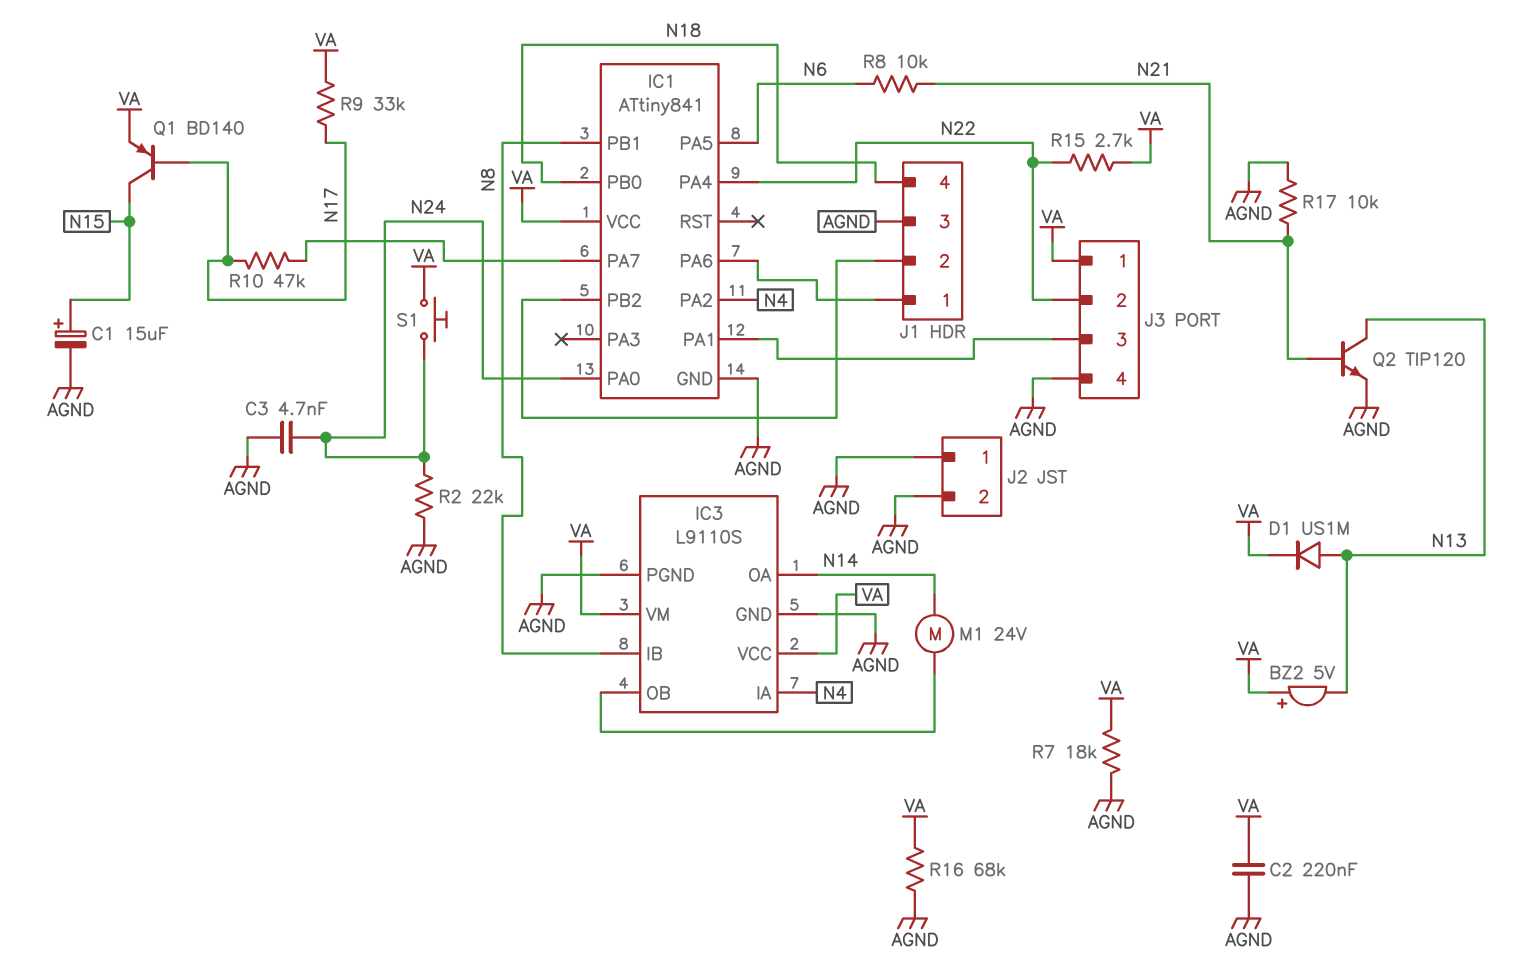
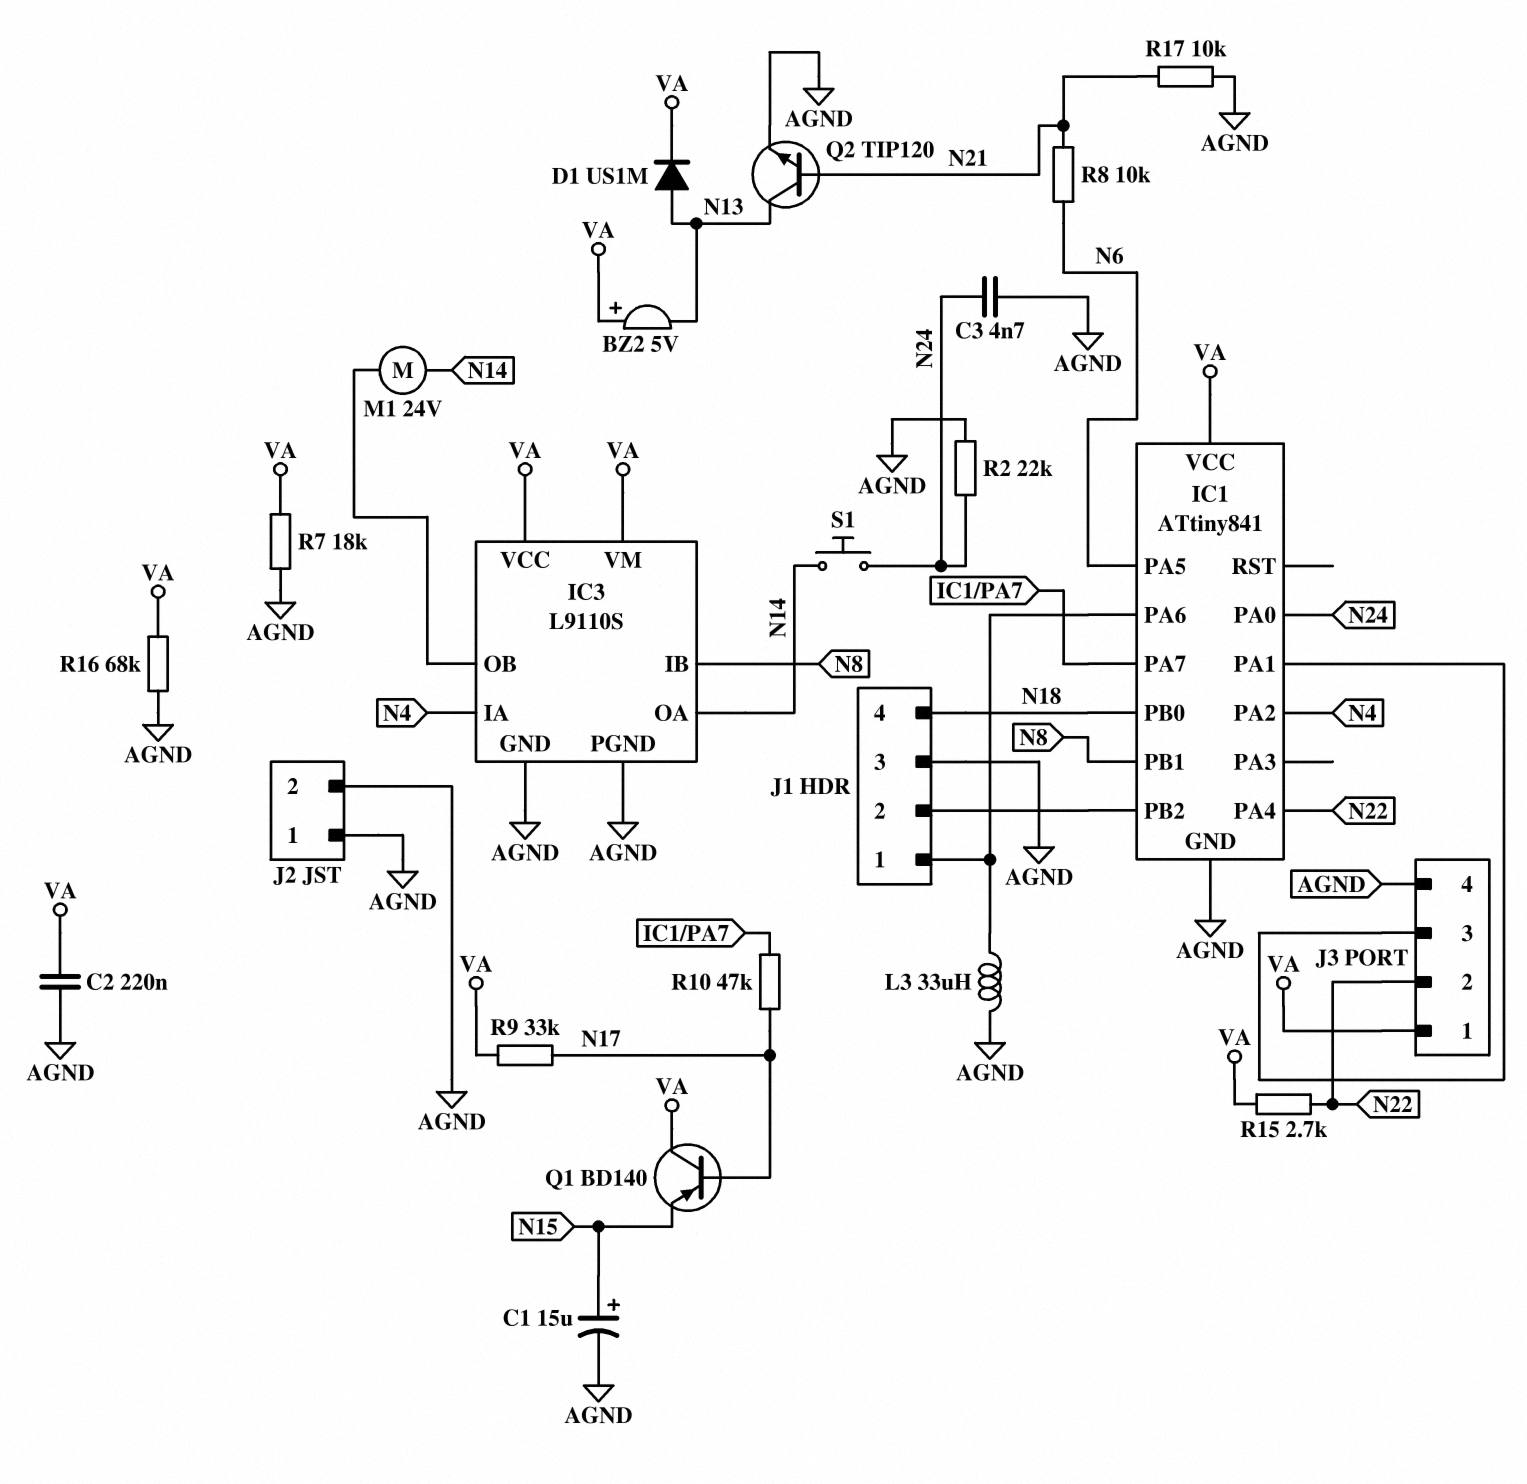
L3: none -> 33uH (AGND, IC1/PA6)
Q1: PNP BD140 (B N17, C N15, E VA) -> PNP BD140 (B N17, C VA, E N15)
S1: button (N24, VA) -> button (N14, N24)

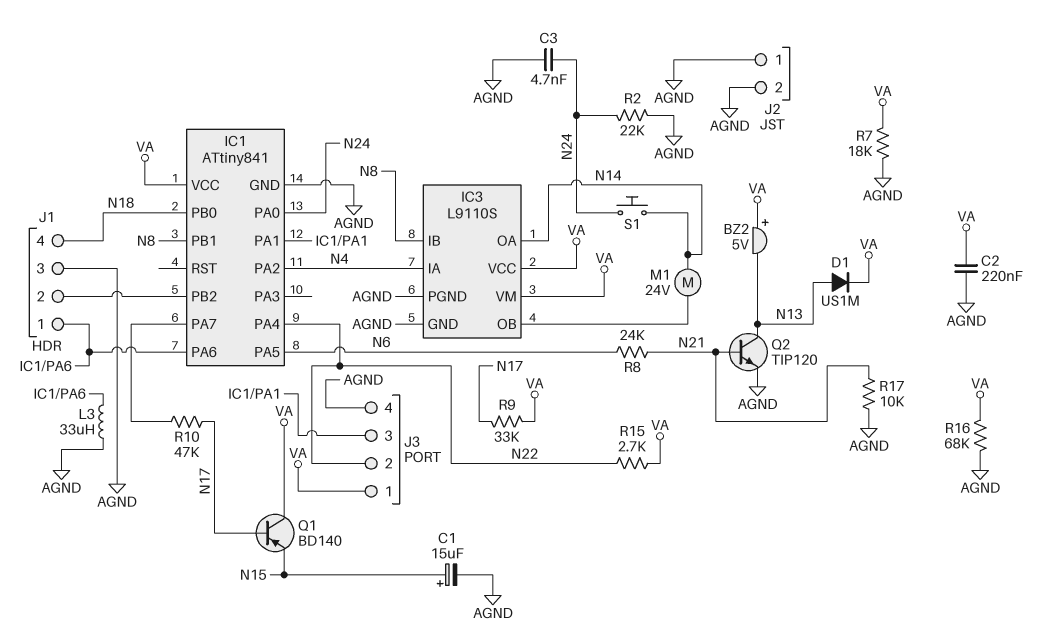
R8: 10k (N6, N21) -> 24k (N6, N21)

